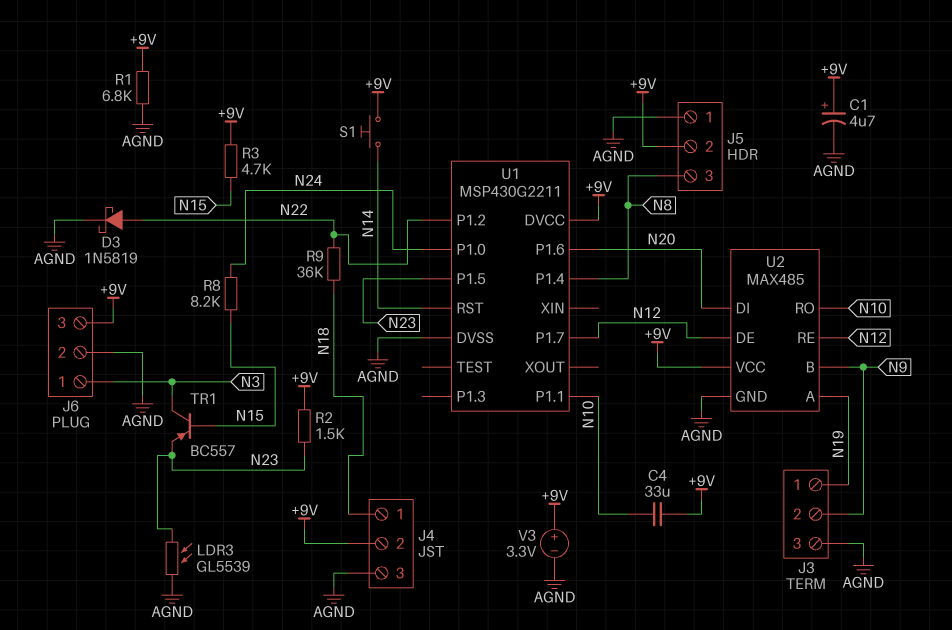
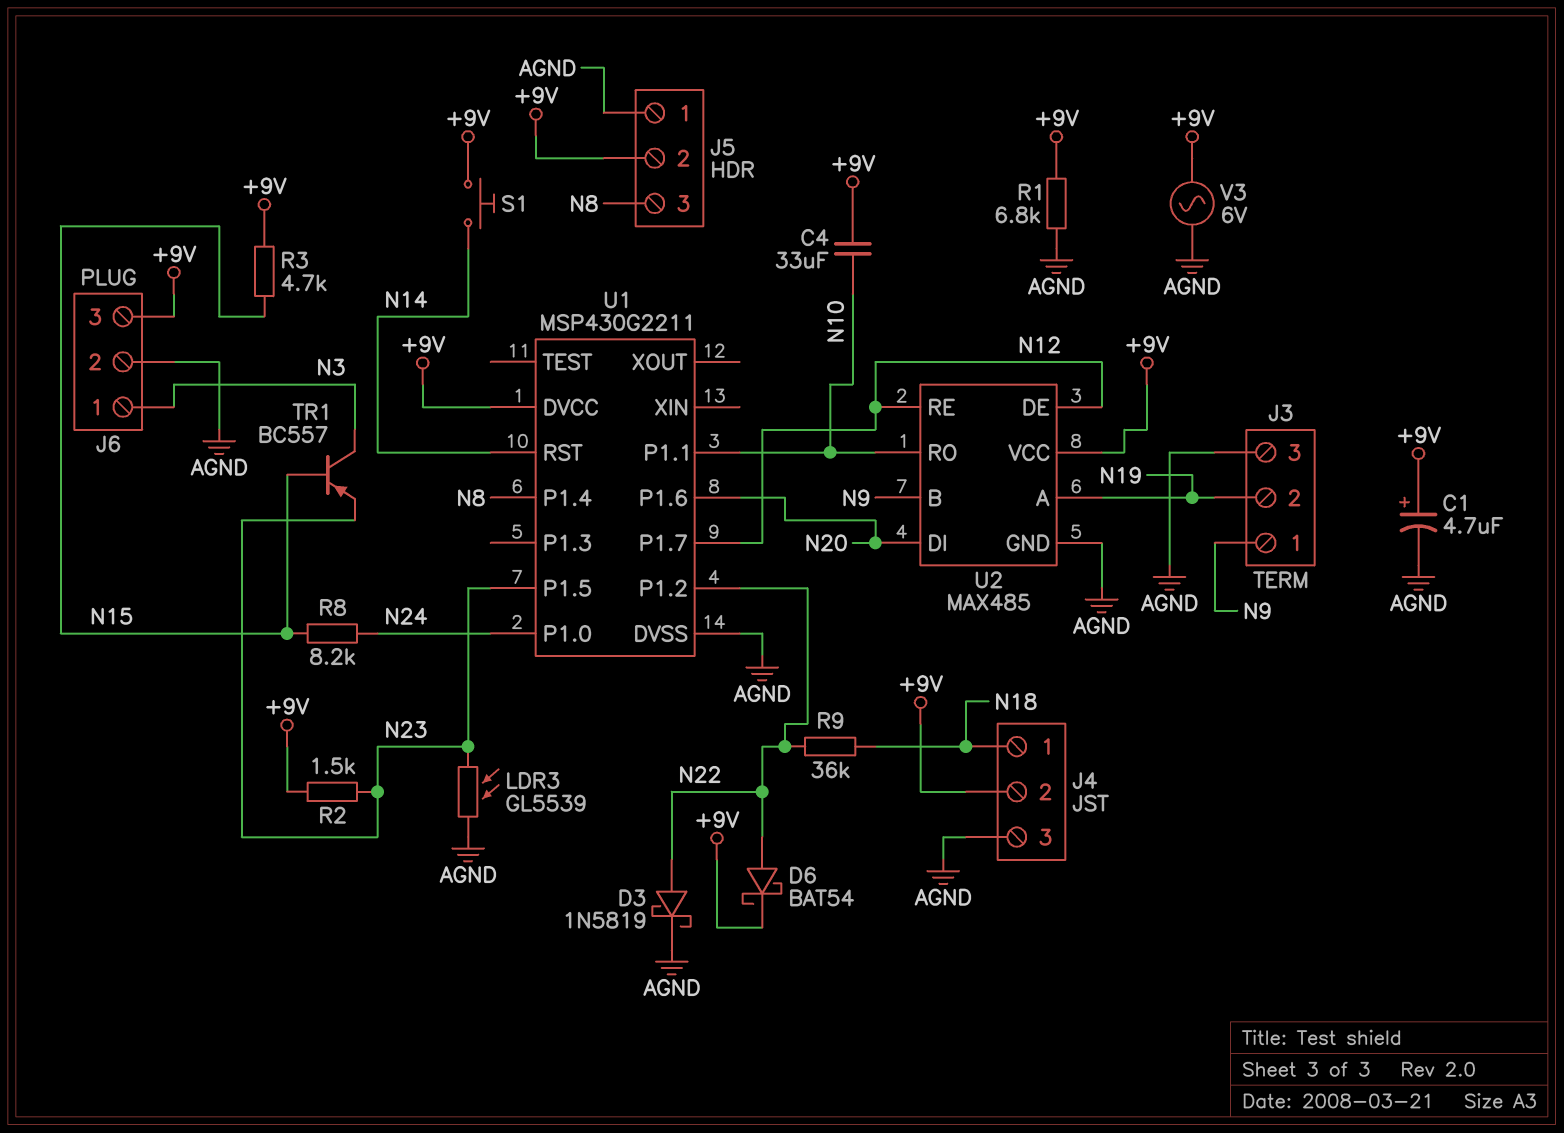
D6: none -> schottky BAT54 (A N22, K +9V)
J3 pin 1: N19 -> N9
J3 pin 2: N9 -> N19
V3: 3.3V (plus +9V, minus AGND) -> AC 6V (+9V, AGND)

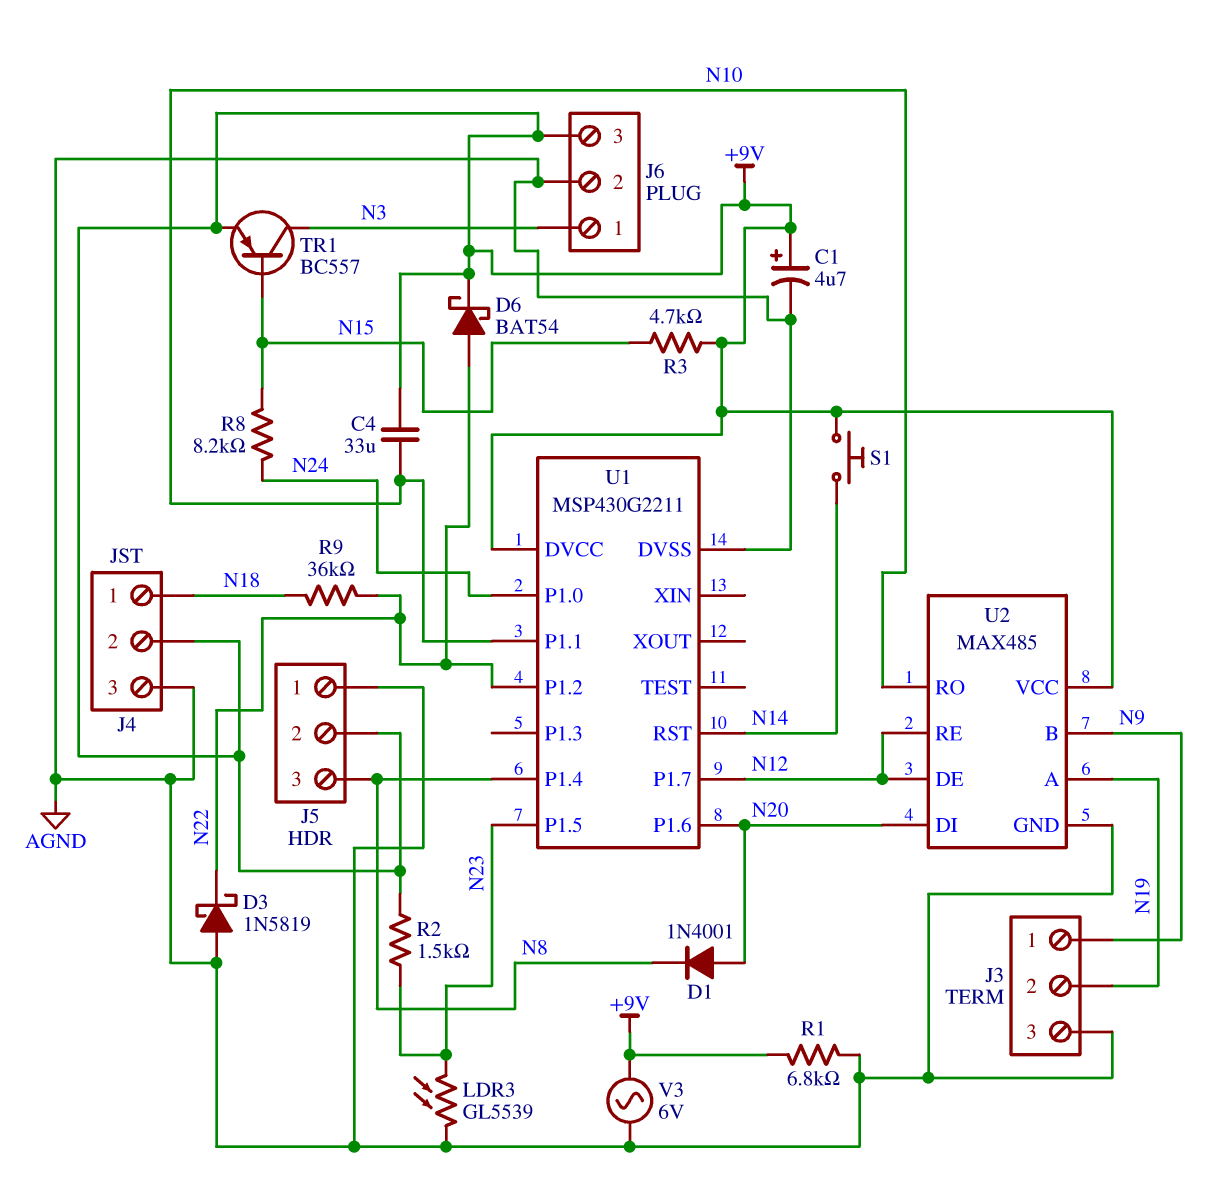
D1: none -> diode 1N4001 (A N20, K N8)
D3: schottky 1N5819 (A N22, K AGND) -> schottky 1N5819 (A AGND, K N22)
TR1: PNP BC557 (B N15, C N3, E N23) -> PNP BC557 (B N15, C N3, E +9V)

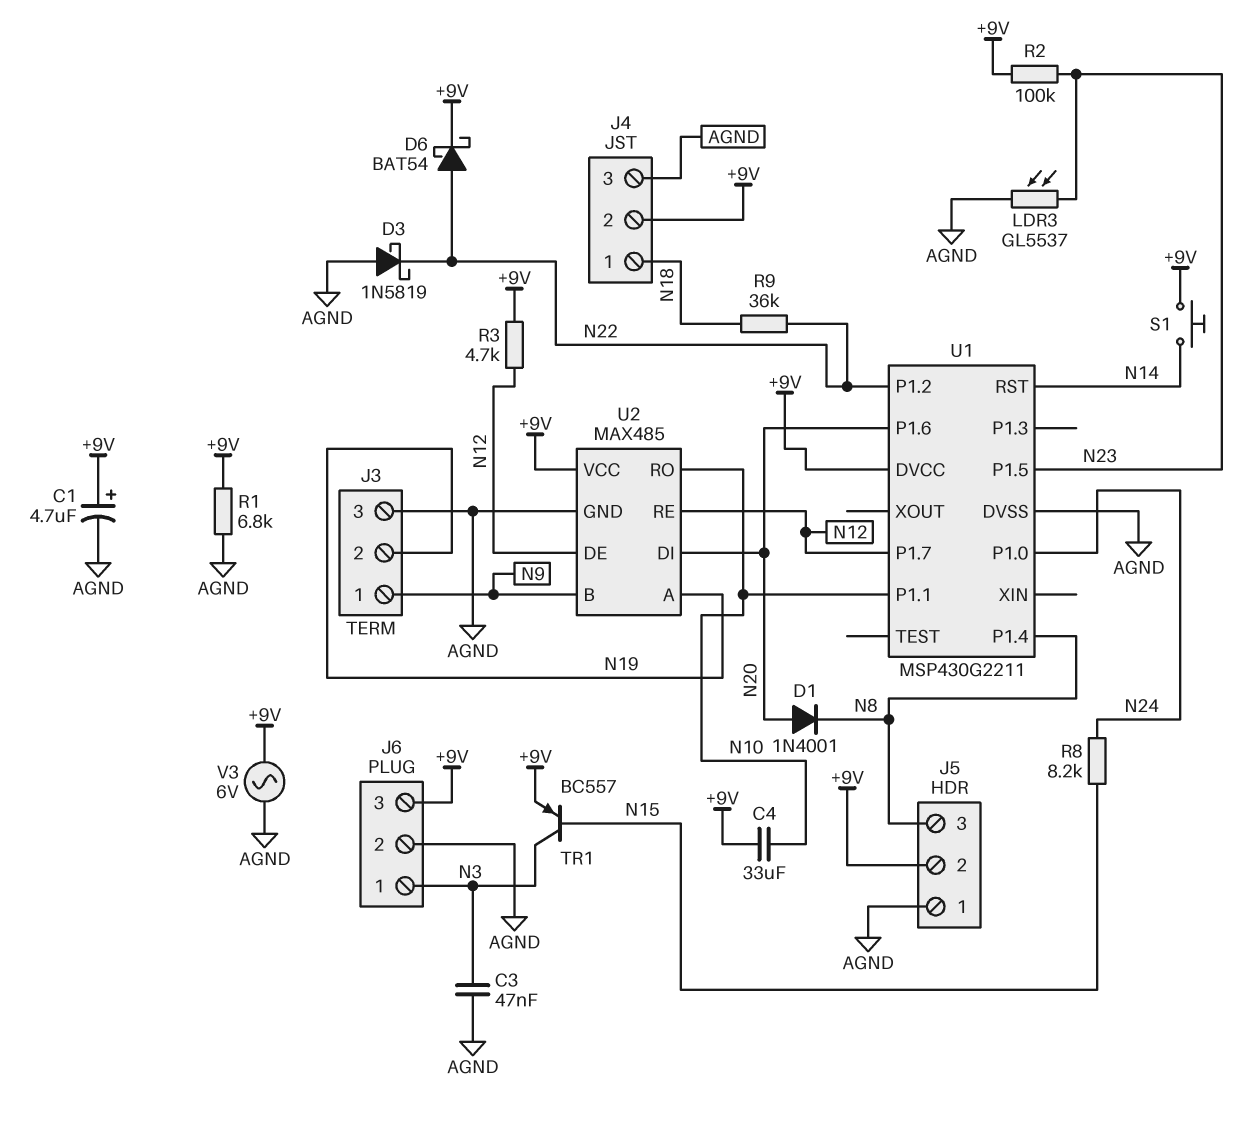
C3: none -> 47nF (AGND, N3)
LDR3: GL5539 (AGND, N23) -> GL5537 (AGND, N23)
R2: 1.5k (+9V, N23) -> 100k (+9V, N23)
R3: 4.7k (+9V, N15) -> 4.7k (+9V, N12)

